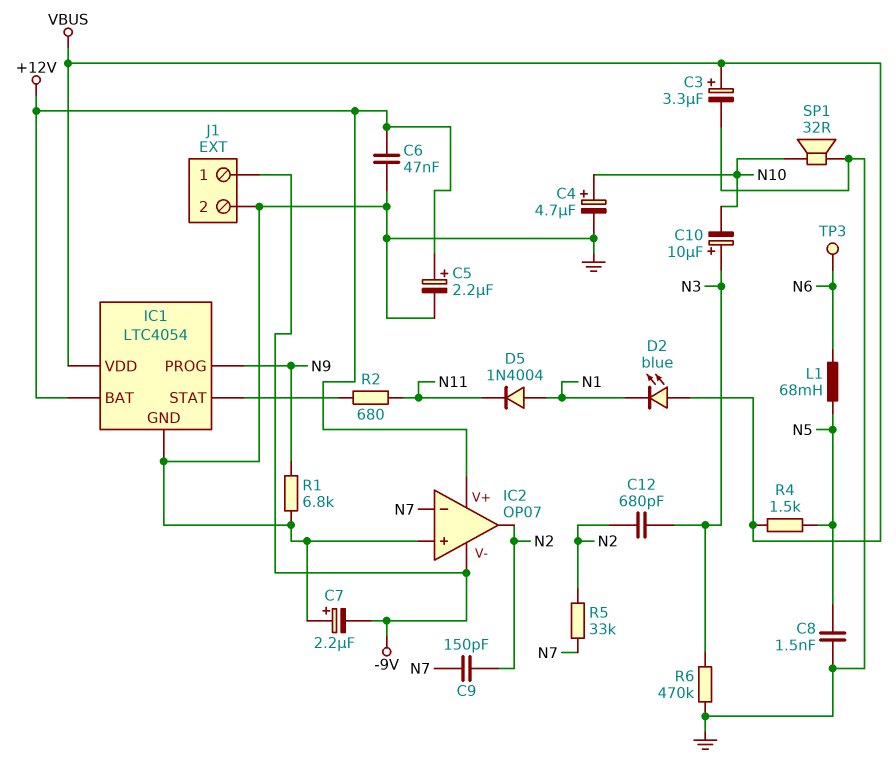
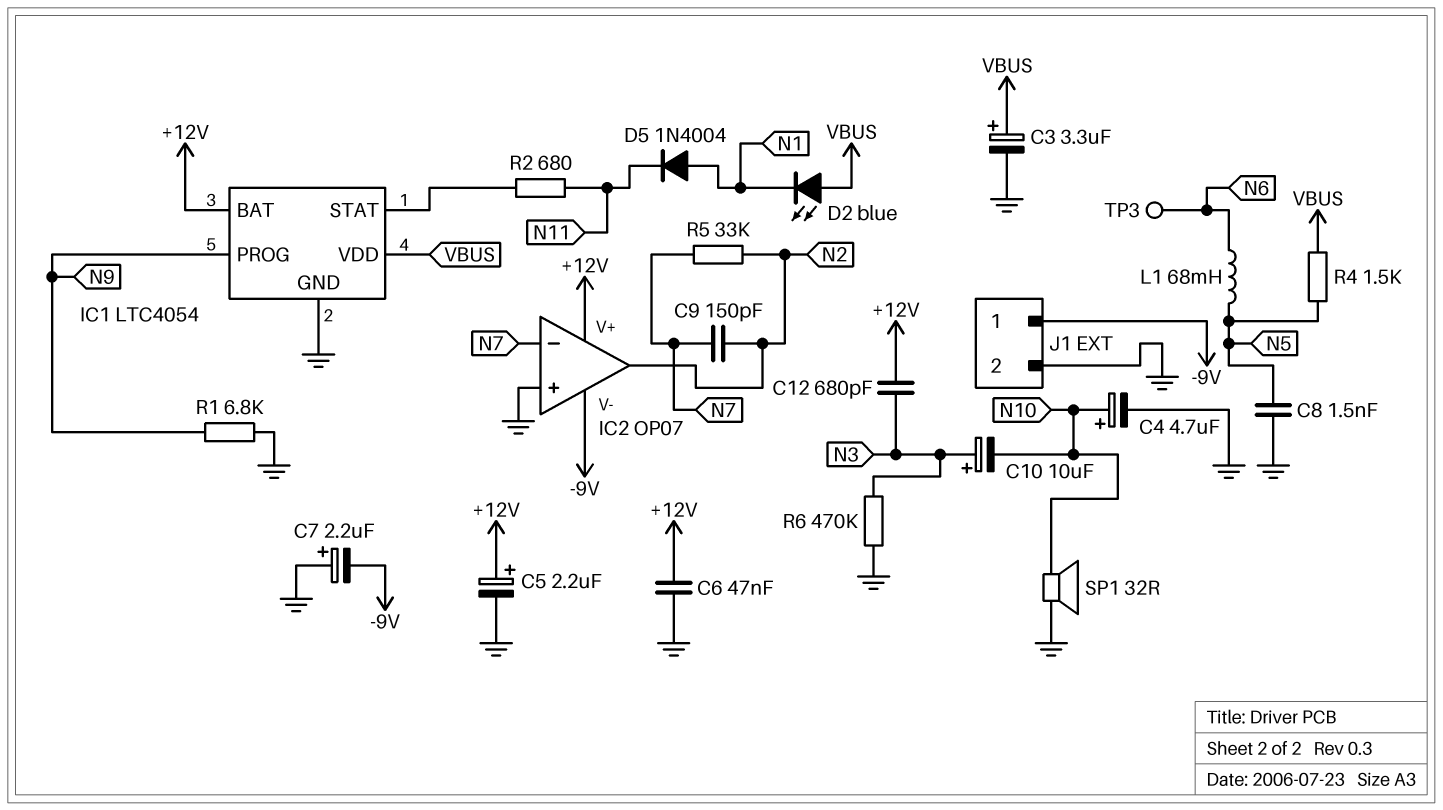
C12: 680pF (N2, N3) -> 680pF (+12V, N3)

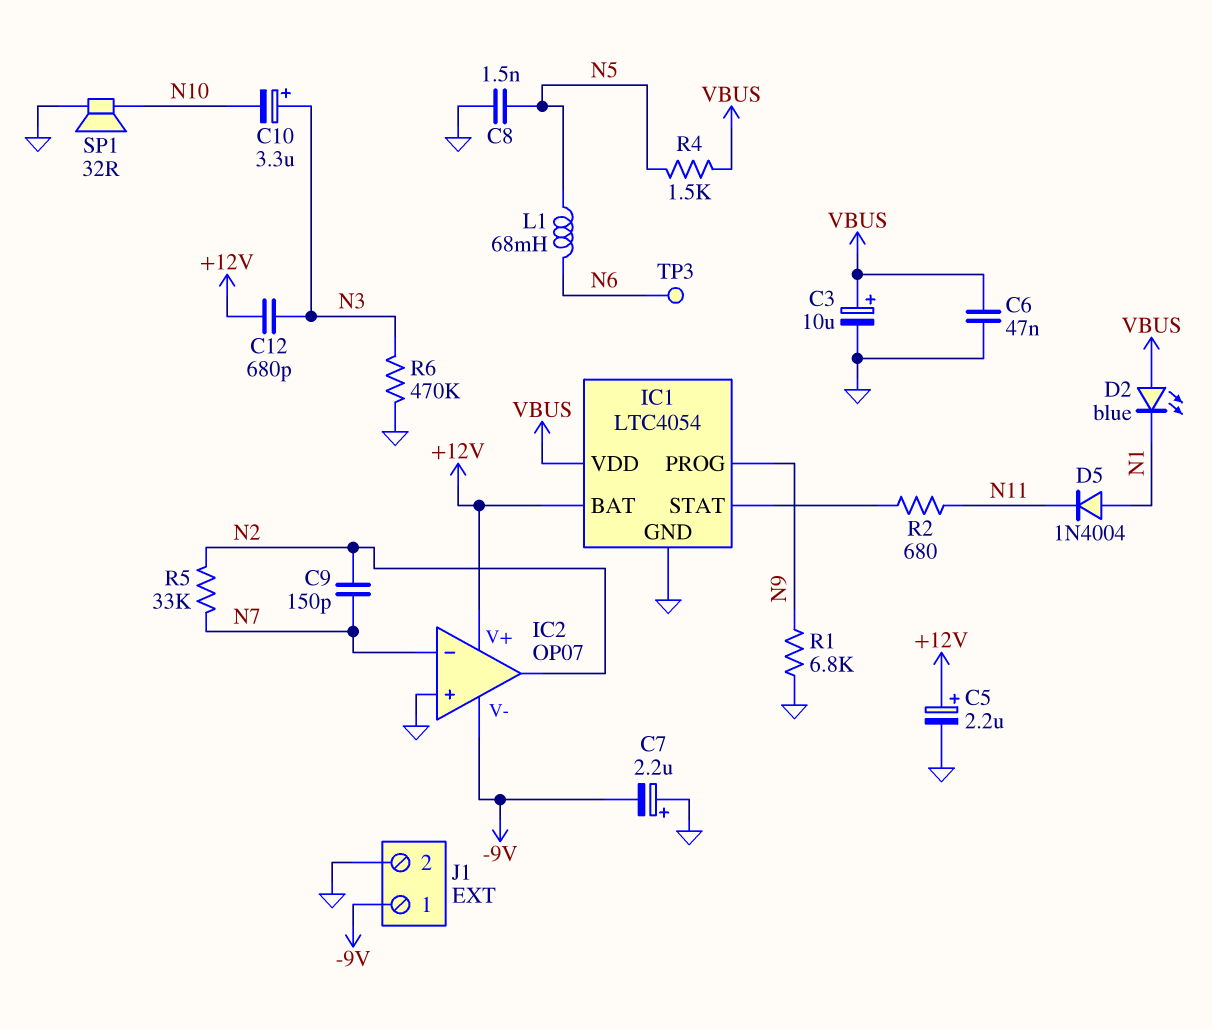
C3: 3.3uF (plus VBUS, minus GND) -> 10uF (plus VBUS, minus GND)
C4: 4.7uF (plus N10, minus GND) -> none
C6: 47nF (+12V, GND) -> 47nF (GND, VBUS)
C10: 10uF (plus N3, minus N10) -> 3.3uF (plus N3, minus N10)

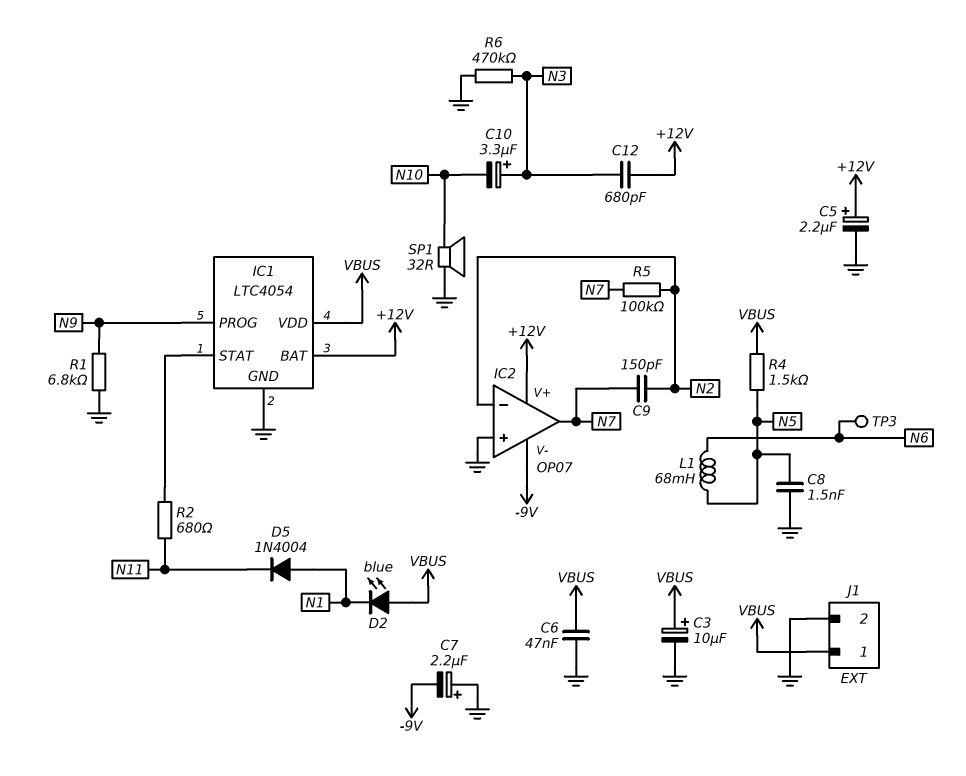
IC2 pin in-: N7 -> N2
IC2 pin out: N2 -> N7
J1 pin 1: -9V -> VBUS
R5: 33k (N2, N7) -> 100k (N2, N7)

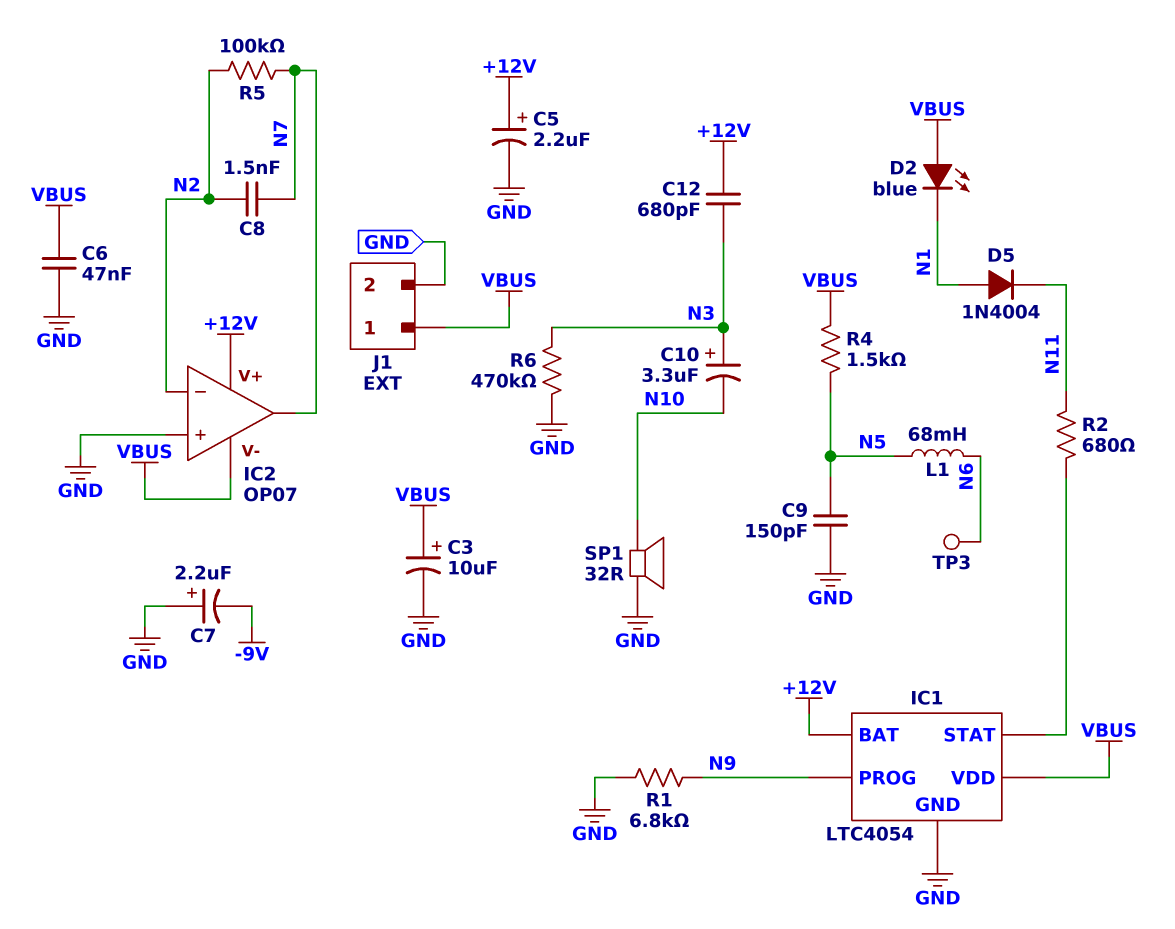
C8: 1.5nF (GND, N5) -> 1.5nF (N2, N7)
C9: 150pF (N2, N7) -> 150pF (GND, N5)
IC2 pin V-: -9V -> VBUS

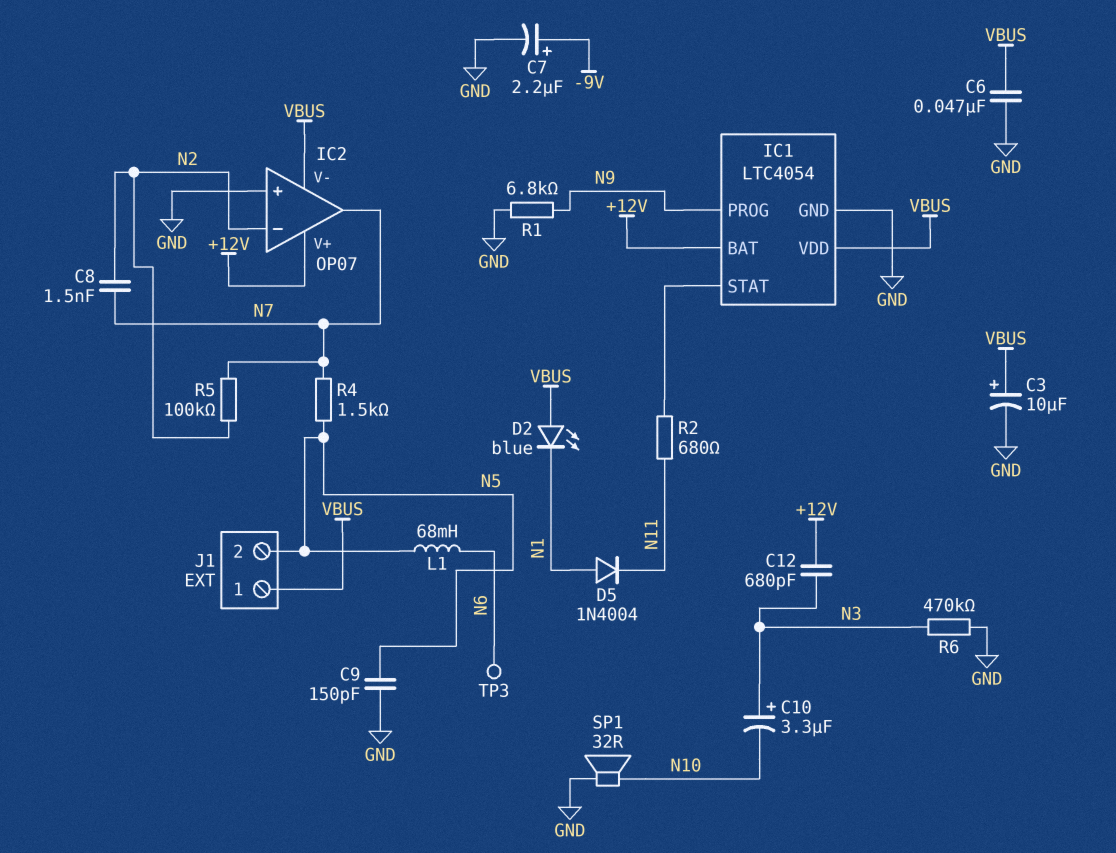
C5: 2.2uF (plus +12V, minus GND) -> none
C7: 2.2uF (plus GND, minus -9V) -> 2.2uF (plus -9V, minus GND)
J1 pin 2: GND -> N5
R4: 1.5k (N5, VBUS) -> 1.5k (N5, N7)

